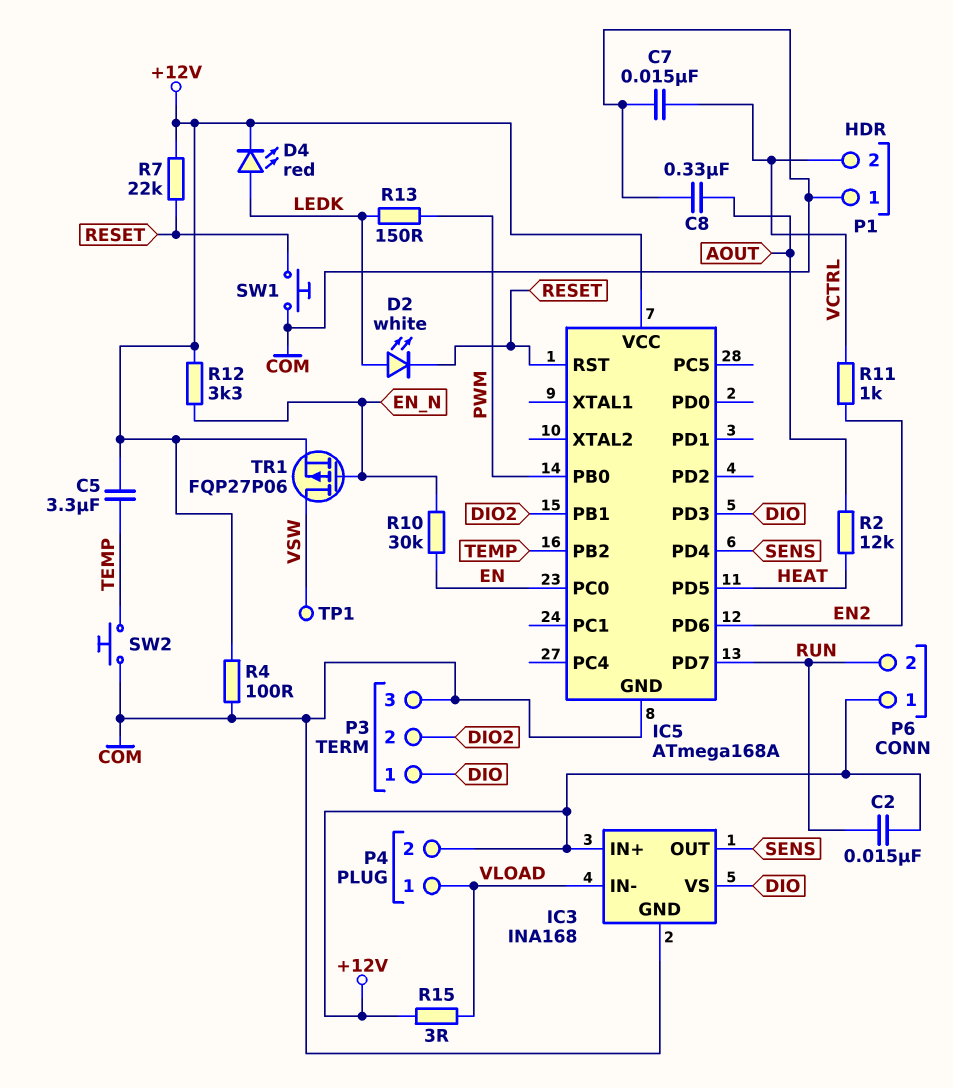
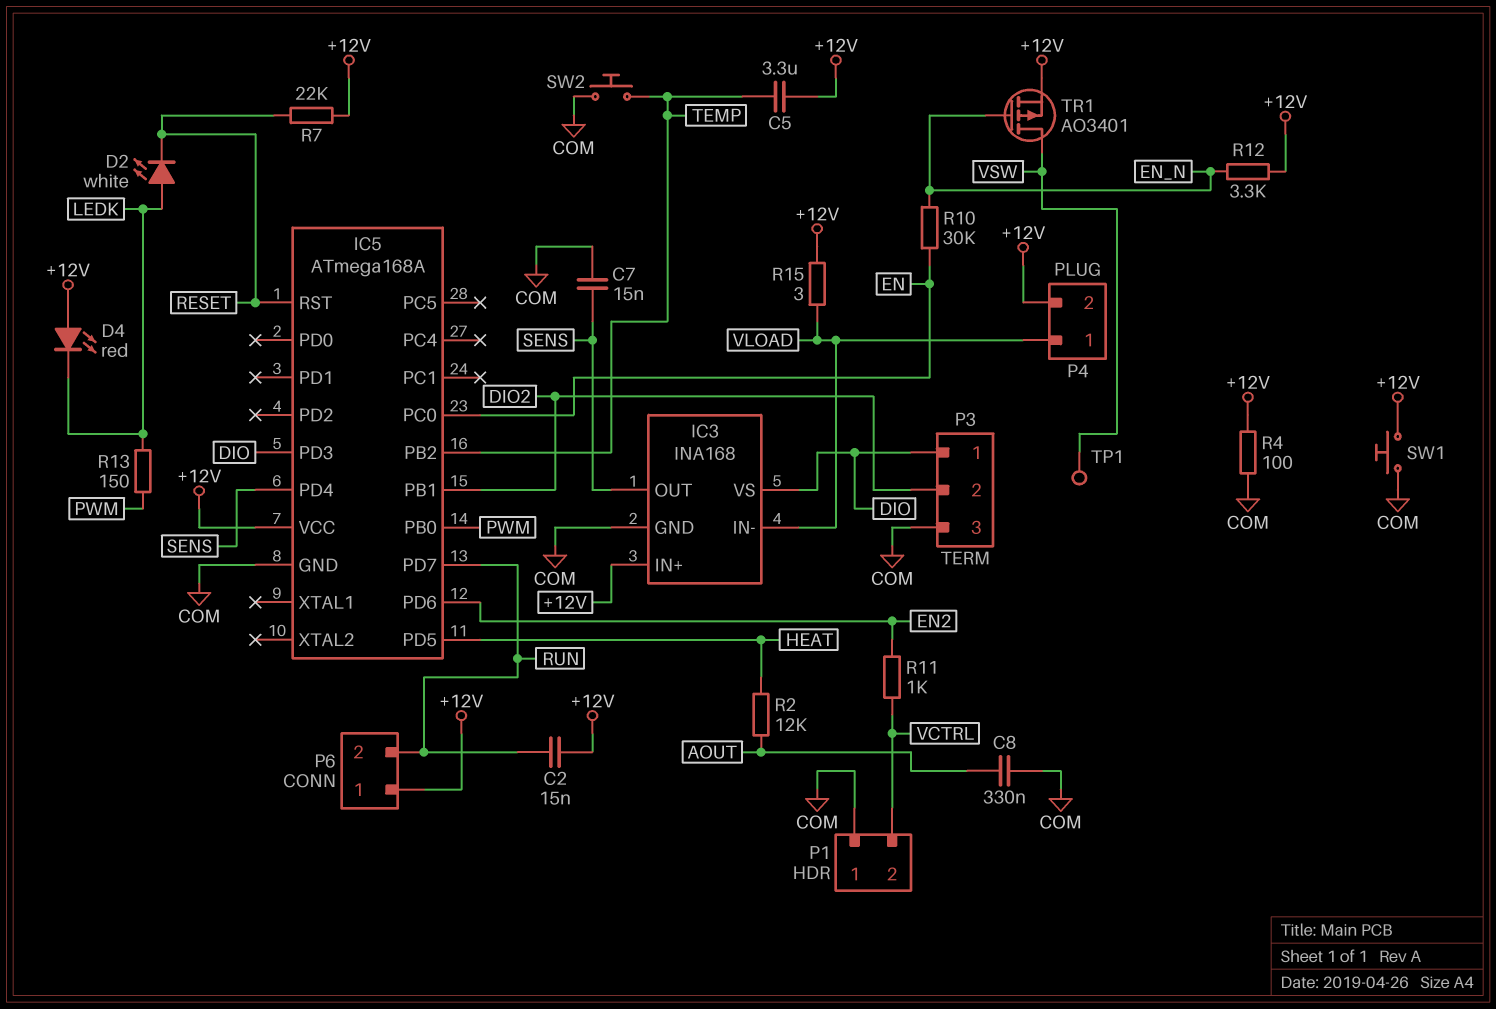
C7: 15nF (COM, VCTRL) -> 15nF (COM, SENS)
D4: LED red (A LEDK, K +12V) -> LED red (A +12V, K LEDK)
SW1: button (COM, RESET) -> button (+12V, COM)
TR1: PMOS FQP27P06 (G EN_N, D VSW, S +12V) -> PMOS AO3401 (G EN_N, D VSW, S +12V)

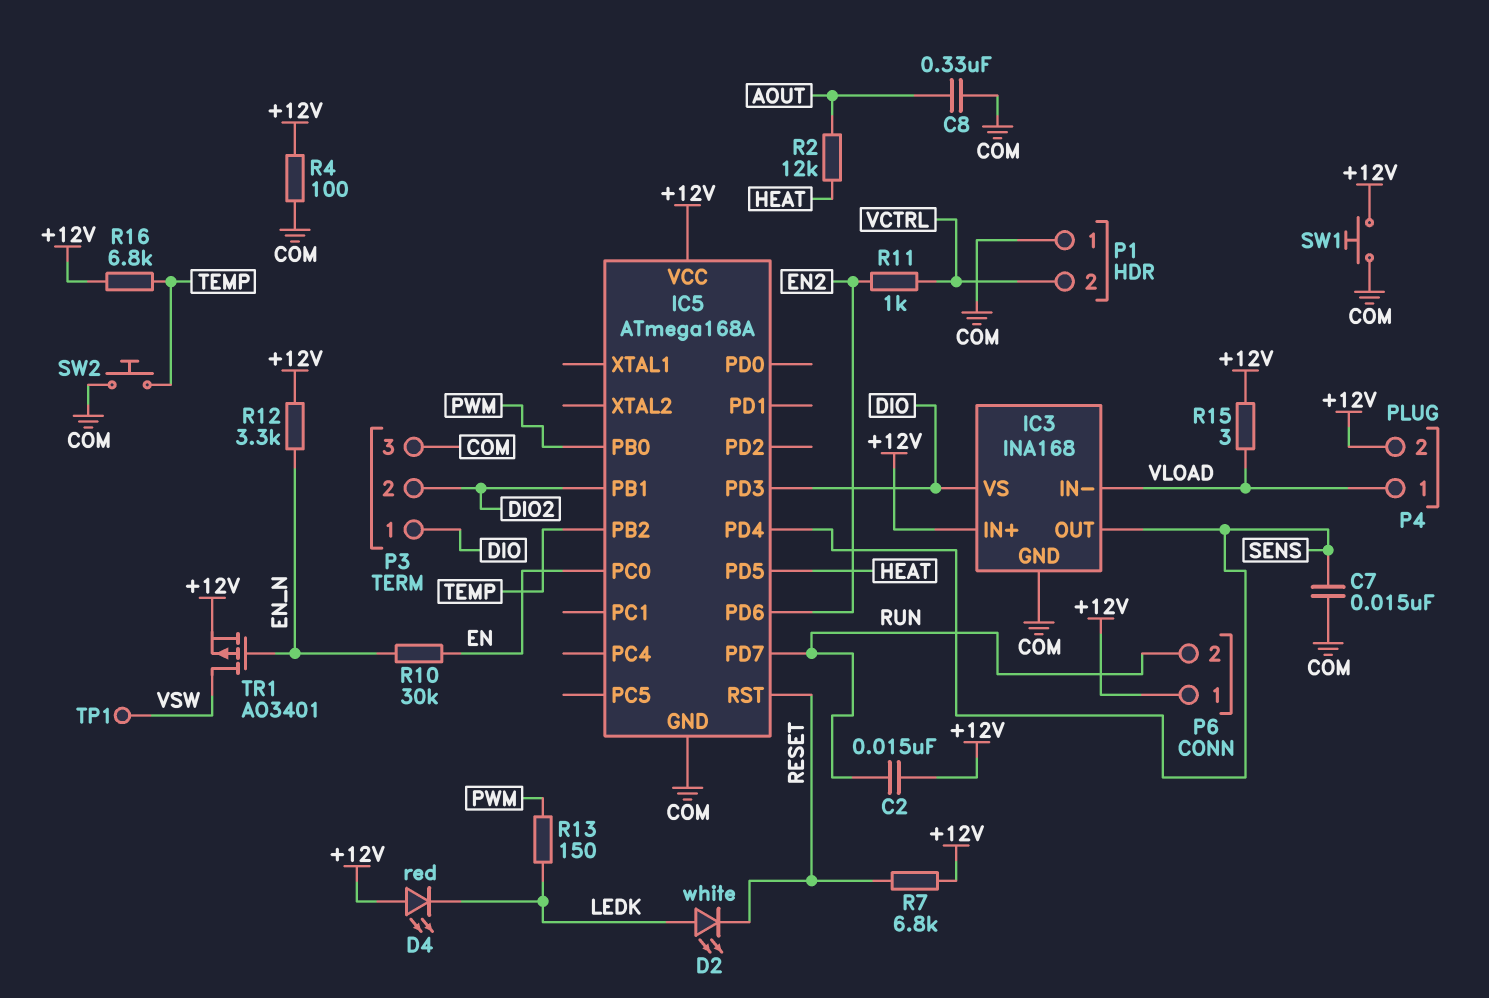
C5: 3.3uF (+12V, TEMP) -> none
R7: 22k (+12V, RESET) -> 6.8k (+12V, RESET)
R16: none -> 6.8k (+12V, TEMP)

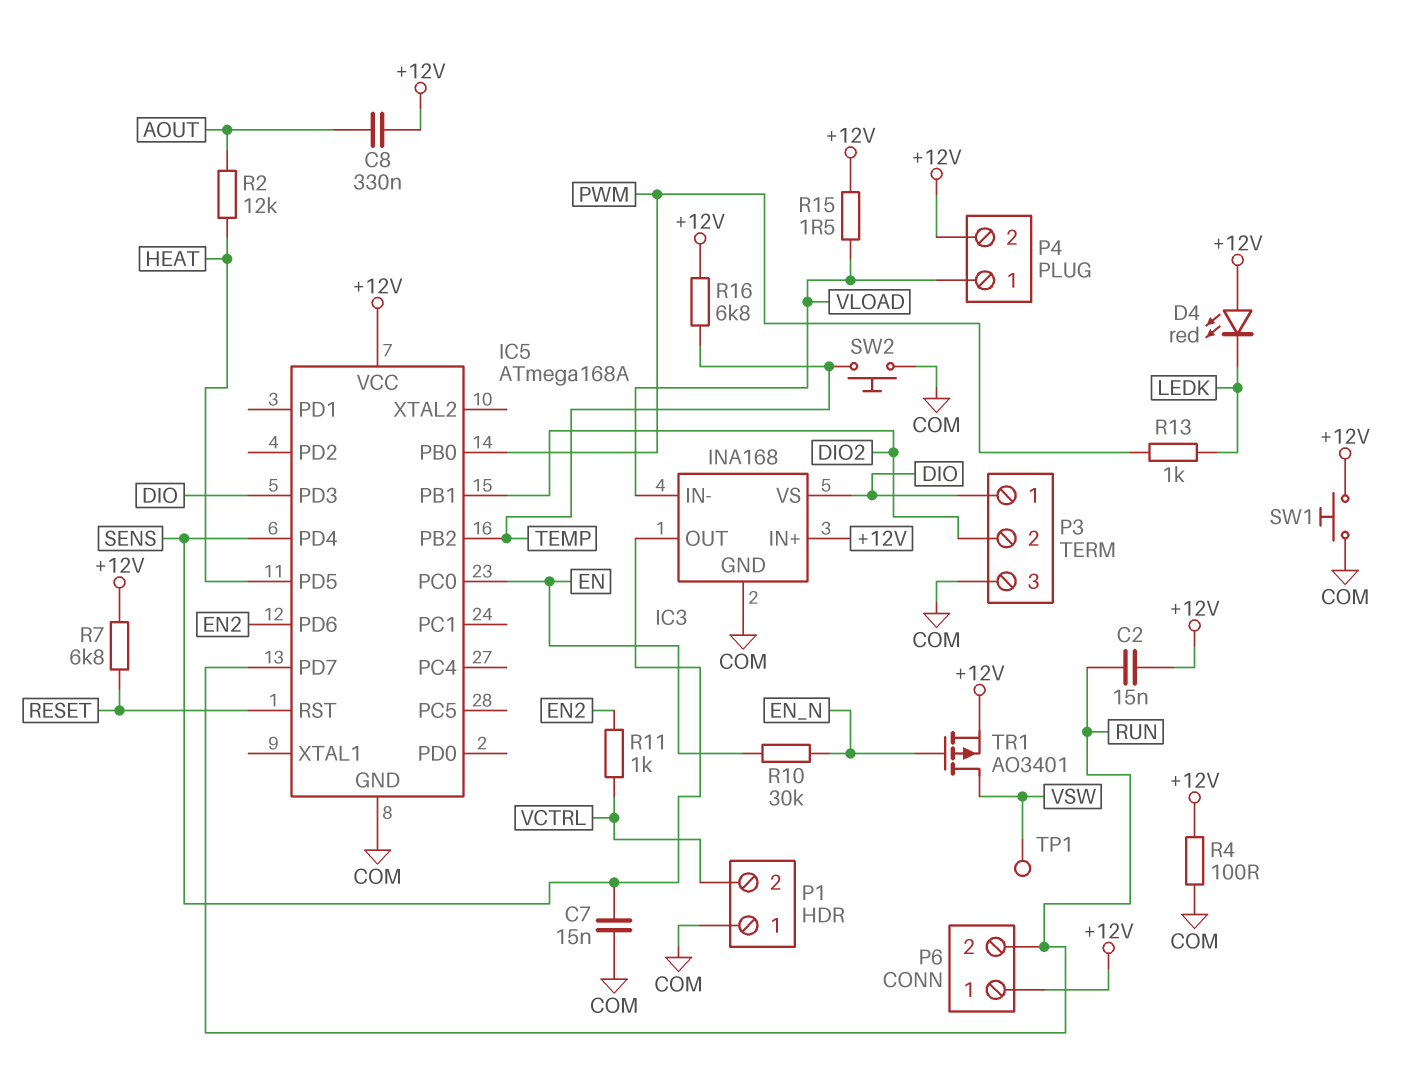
C8: 330nF (AOUT, COM) -> 330nF (+12V, AOUT)
D2: LED white (A LEDK, K RESET) -> none
R12: 3.3k (+12V, EN_N) -> none
R13: 150 (LEDK, PWM) -> 1k (LEDK, PWM)
R15: 3 (+12V, VLOAD) -> 1.5 (+12V, VLOAD)

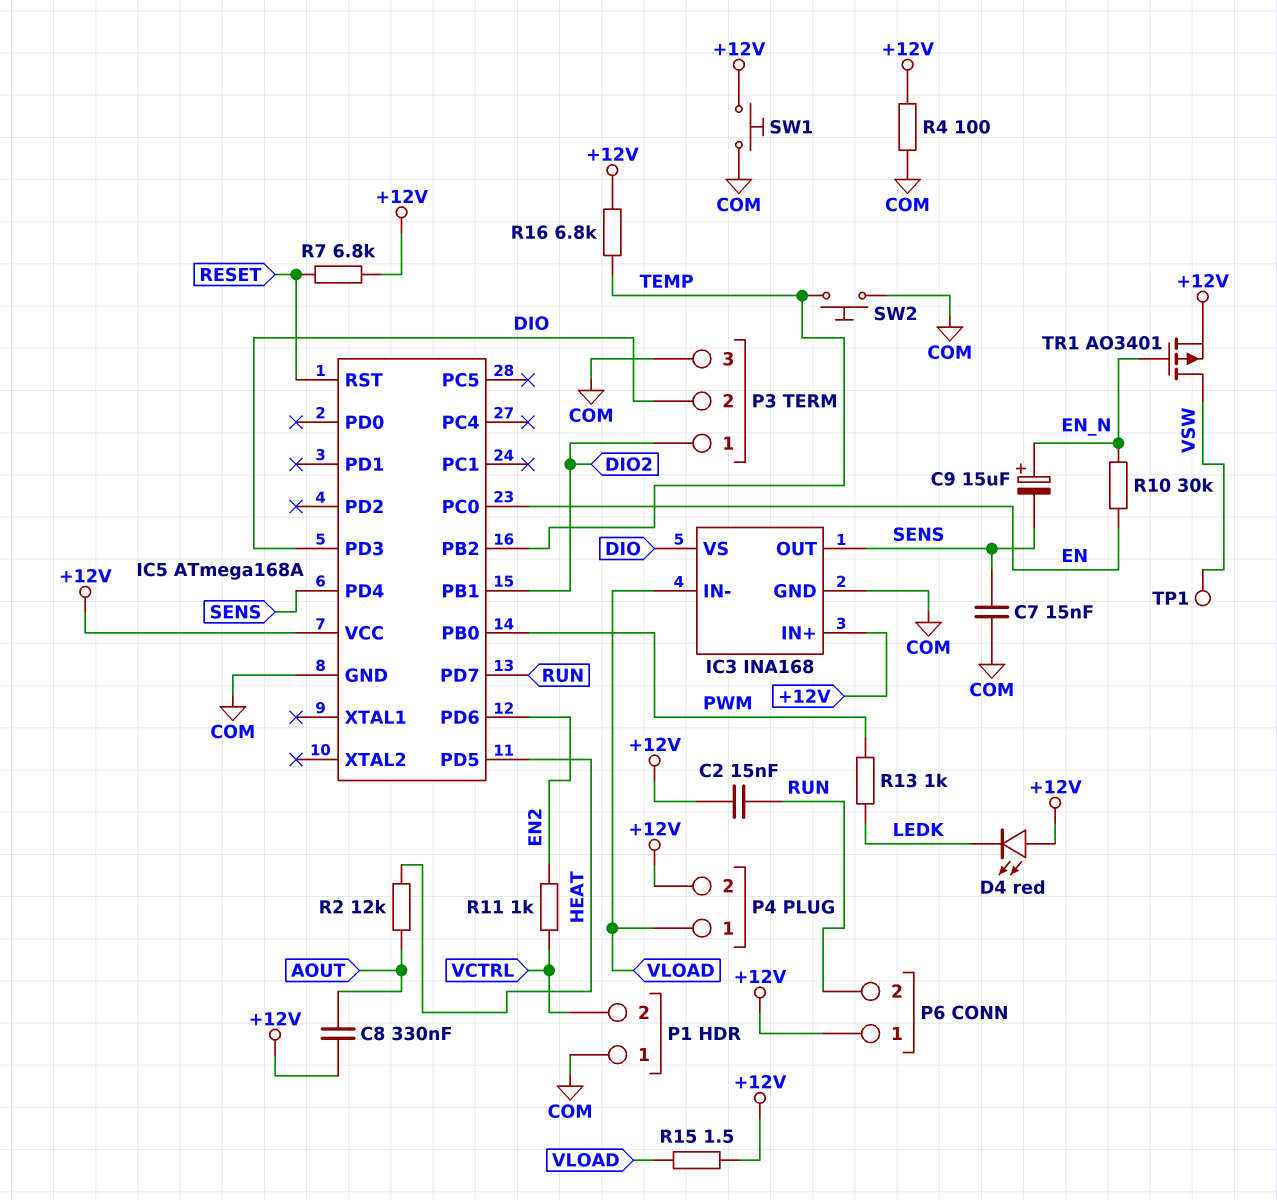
C9: none -> 15uF (plus EN_N, minus SENS)
P3 pin 1: DIO -> DIO2
P3 pin 2: DIO2 -> DIO

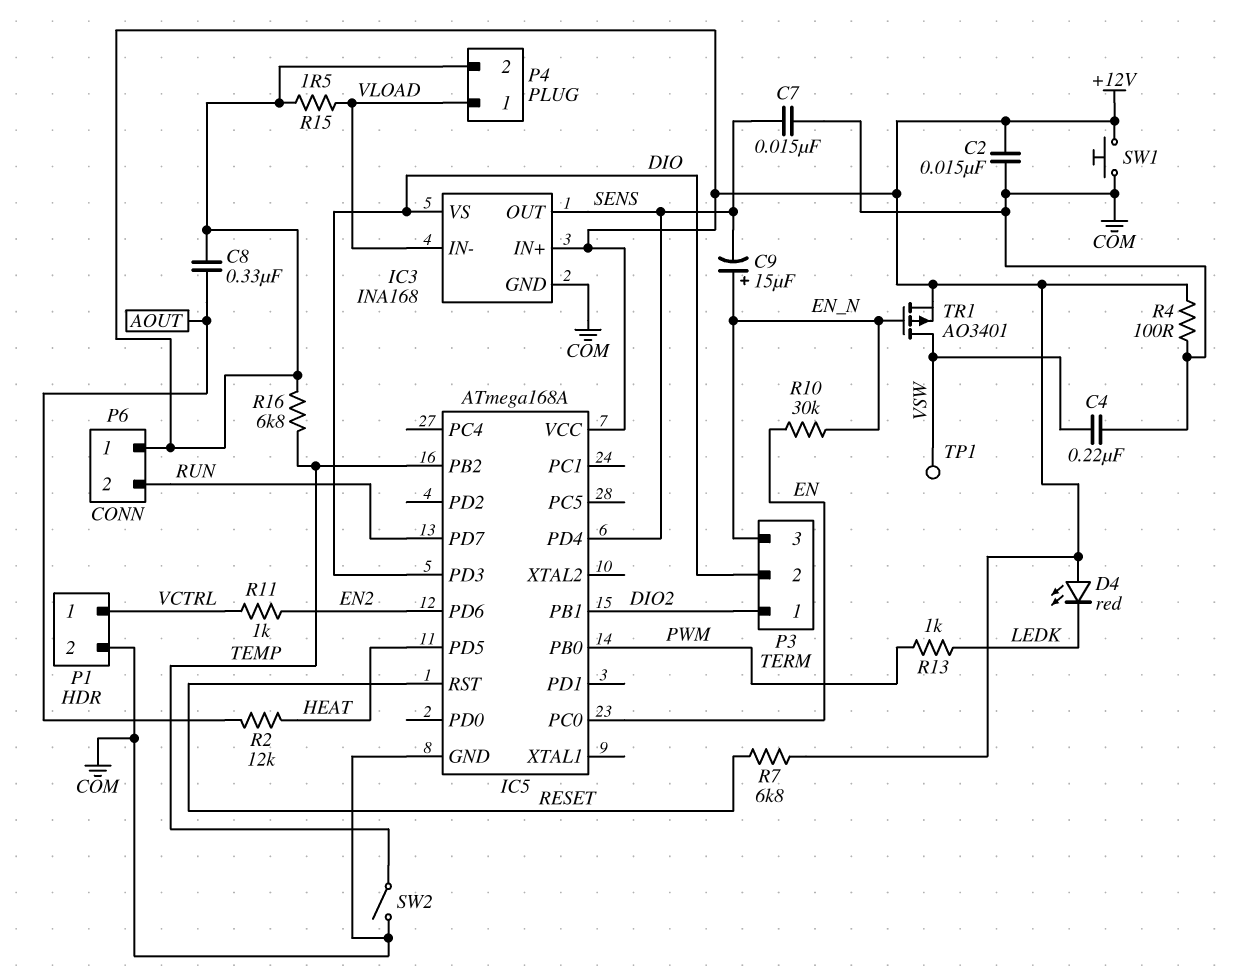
C2: 15nF (+12V, RUN) -> 15nF (+12V, COM)
C4: none -> 220nF (COM, VSW)
P1 pin 1: COM -> VCTRL
P1 pin 2: VCTRL -> COM
P3 pin 3: COM -> EN_N
SW2: button (COM, TEMP) -> switch (COM, TEMP)

